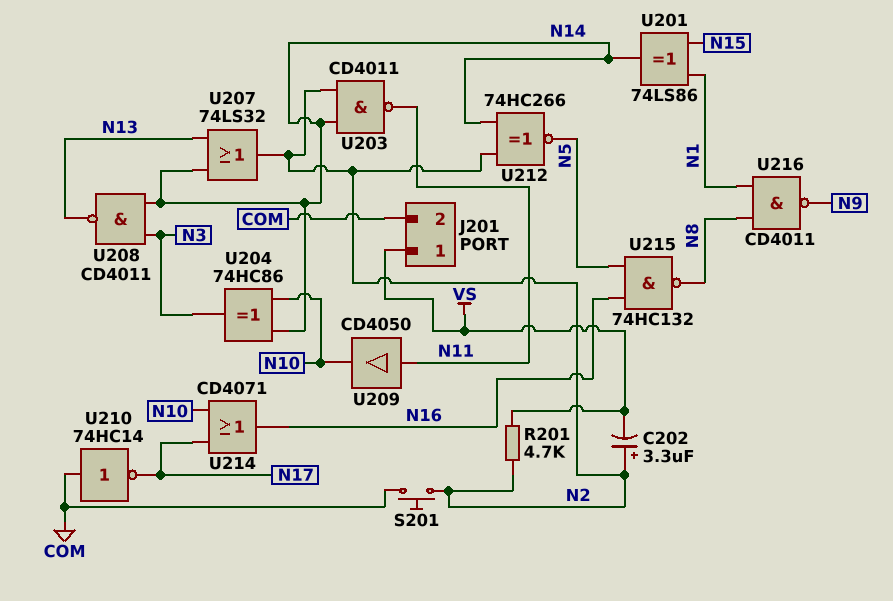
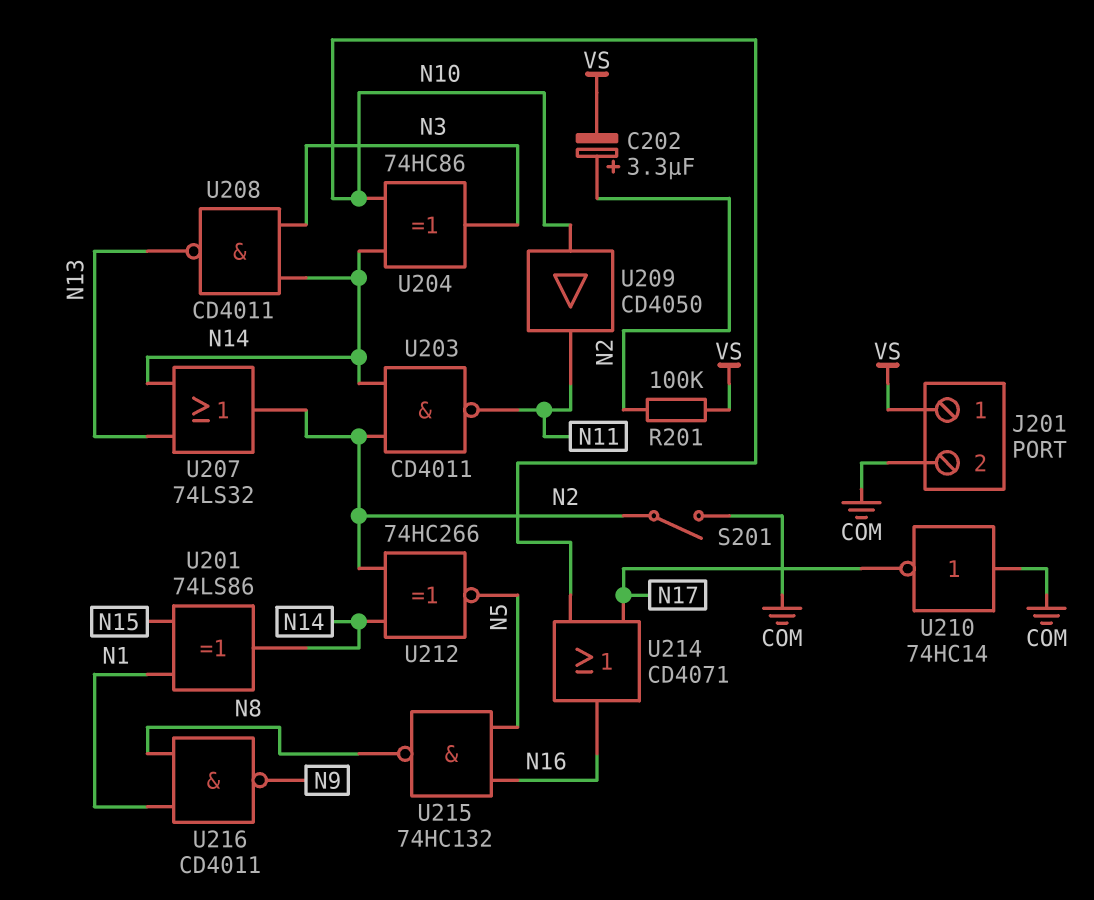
R201: 4.7k (N2, VS) -> 100k (N2, VS)
S201: button (COM, N2) -> switch (COM, N2)
U209: buffer CD4050 (in N11, out N10) -> buffer CD4050 (in N10, out N11)

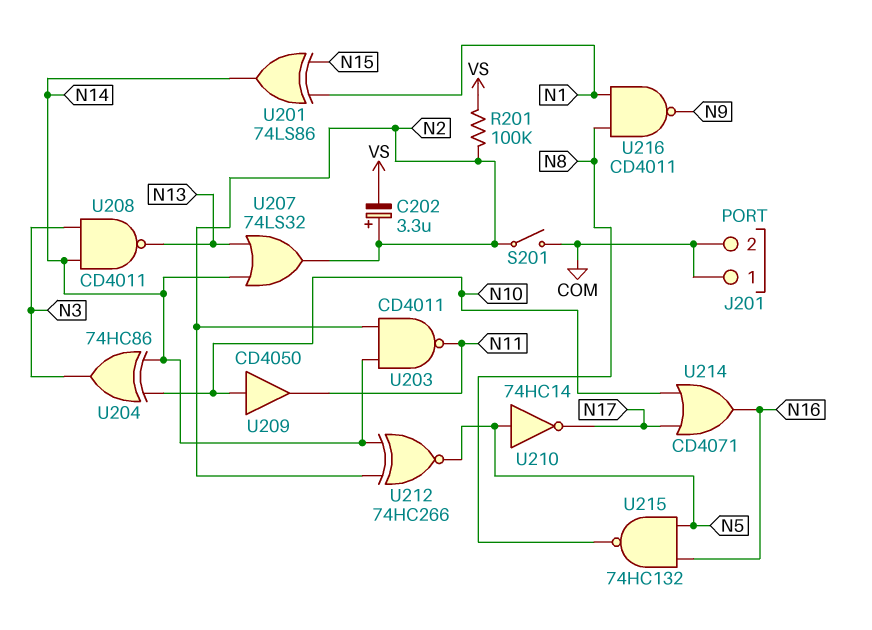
J201 pin 1: VS -> COM
U210: NOT 74HC14 (in COM, out N17) -> NOT 74HC14 (in N5, out N17)

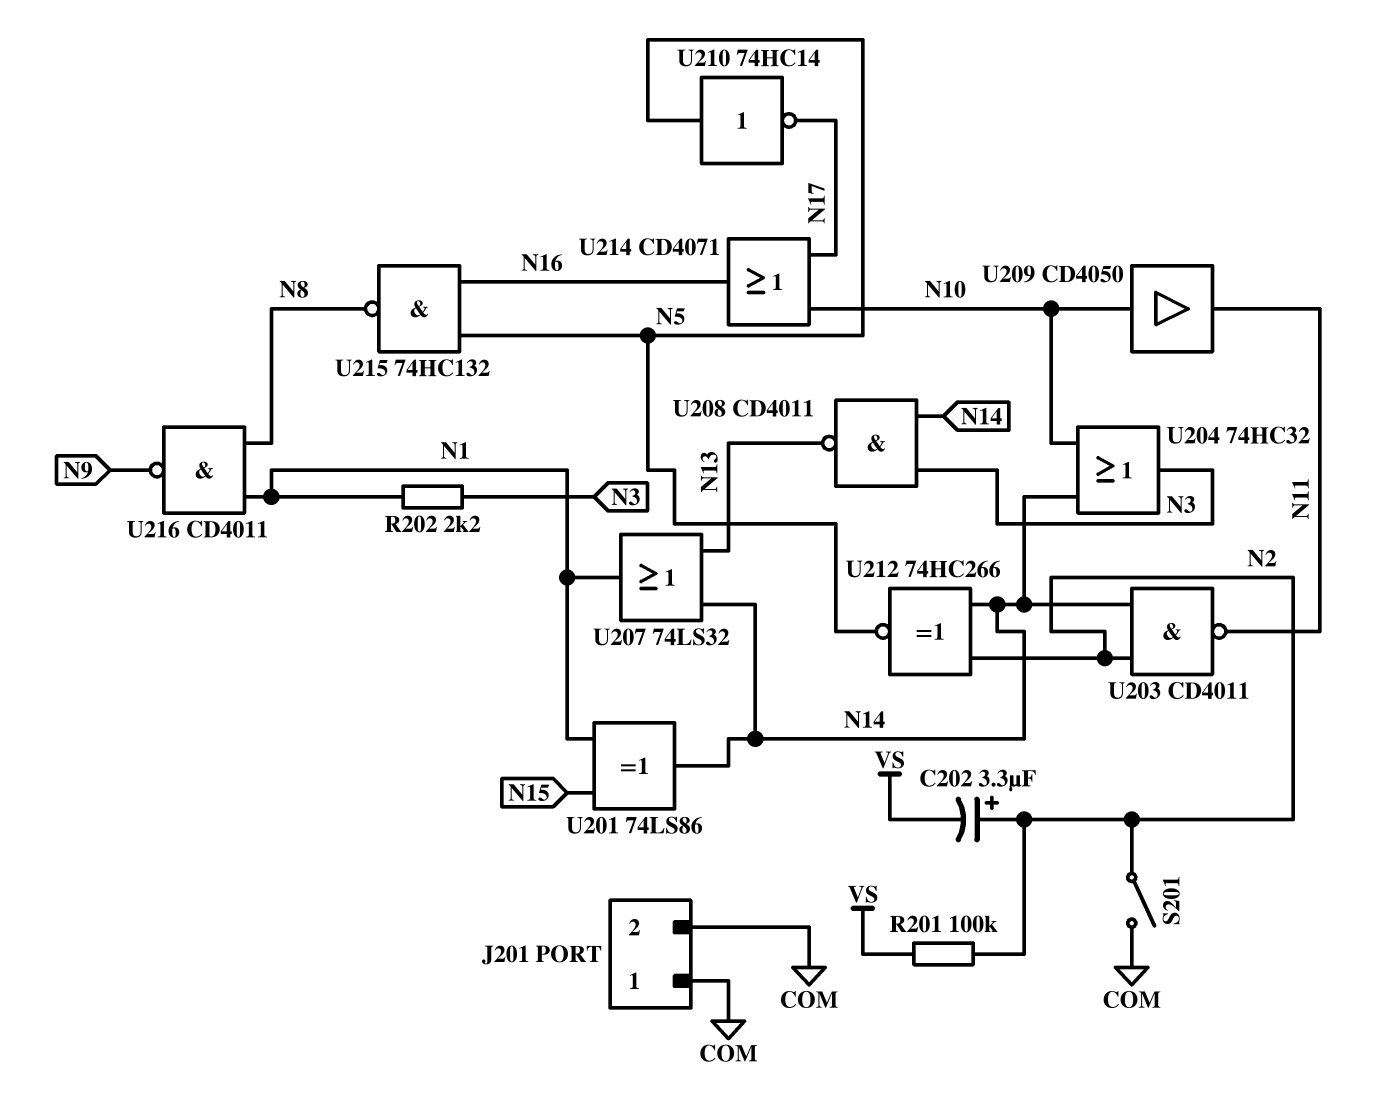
R202: none -> 2.2k (N1, N3)
U204: XOR 74HC86 (in N10, in N14, out N3) -> OR 74HC32 (in N10, in N14, out N3)
U207: OR 74LS32 (in N13, in N14, out N2) -> OR 74LS32 (in N13, in N14, out N1)

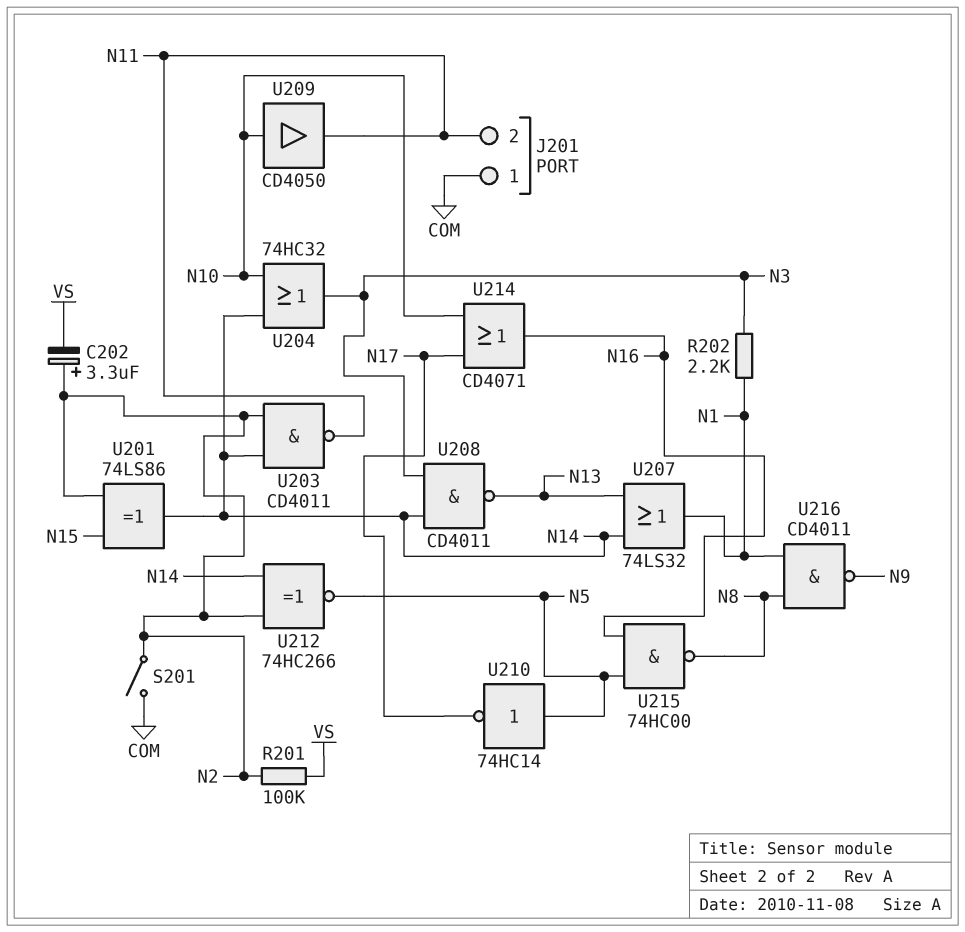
J201 pin 2: COM -> N11
U201: XOR 74LS86 (in N1, in N15, out N14) -> XOR 74LS86 (in N2, in N15, out N14)
U215: NAND 74HC132 (in N5, in N16, out N8) -> NAND 74HC00 (in N5, in N16, out N8)

